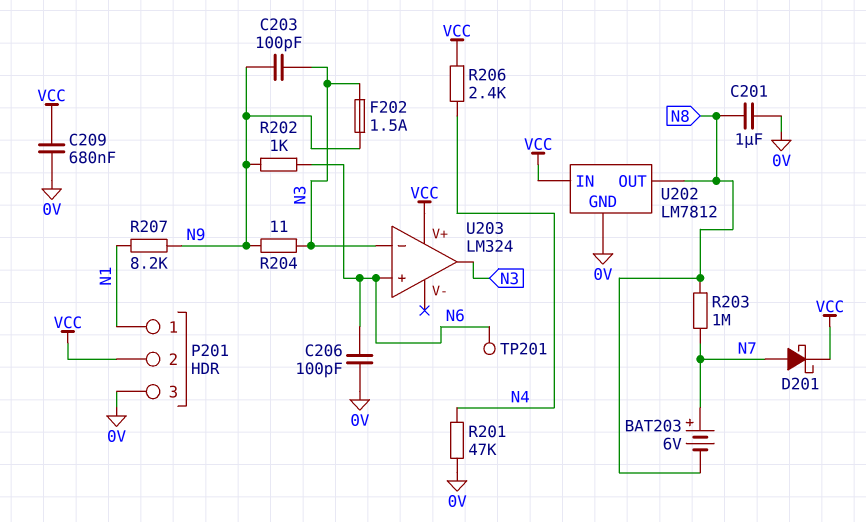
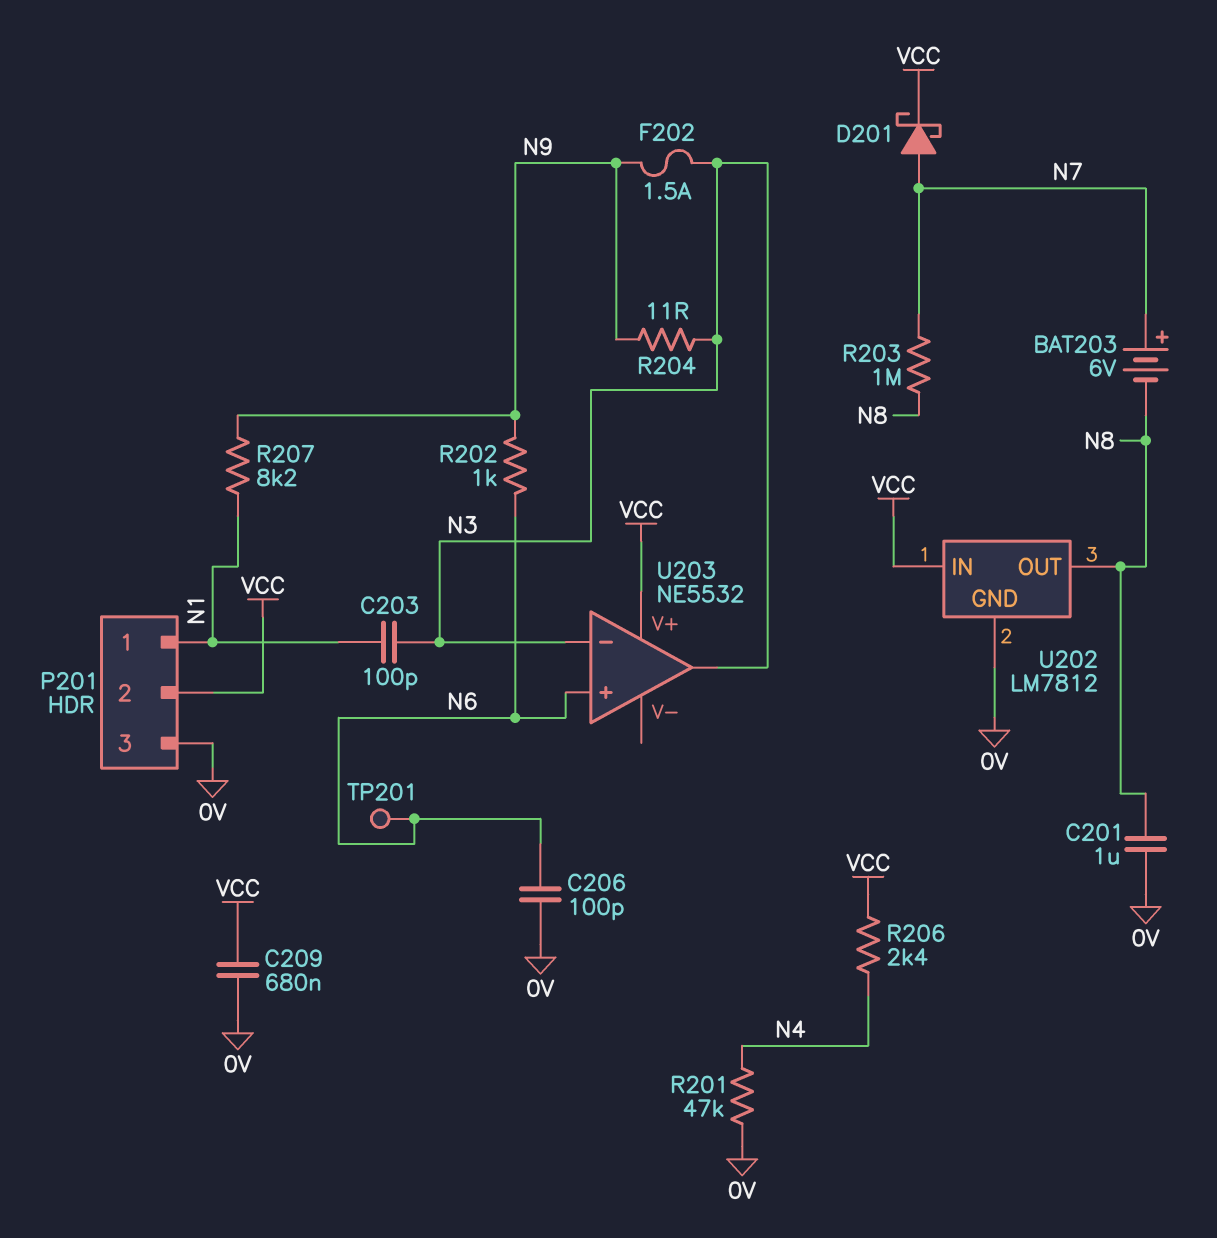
C203: 100pF (N3, N9) -> 100pF (N1, N3)
U203: LM324 -> NE5532

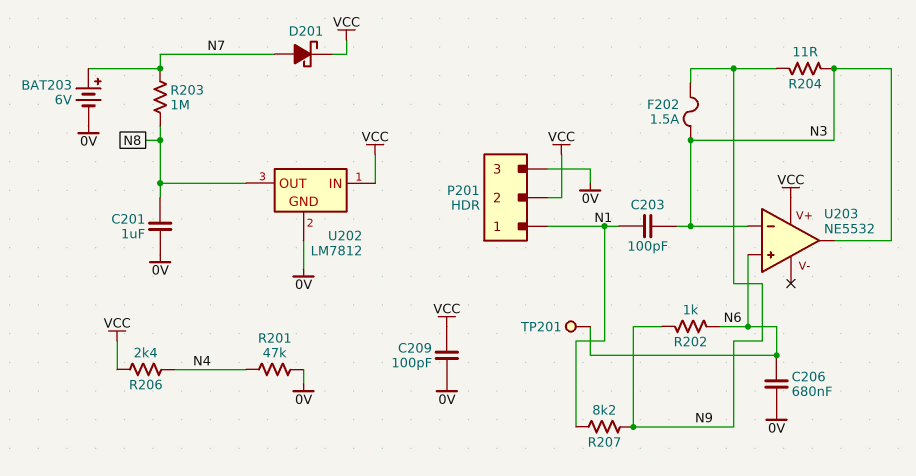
BAT203: 6V (plus N7, minus N8) -> 6V (plus N7, minus 0V)
C206: 100pF (0V, N6) -> 680nF (0V, N6)
C209: 680nF (0V, VCC) -> 100pF (0V, VCC)

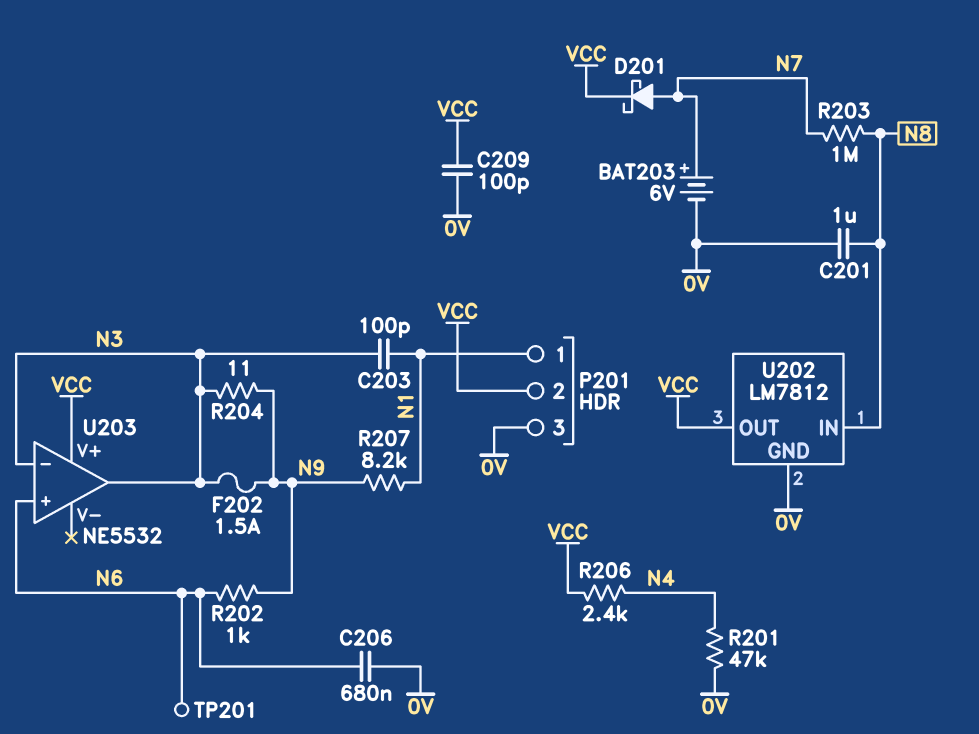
U202 pin IN: VCC -> N8
U202 pin OUT: N8 -> VCC

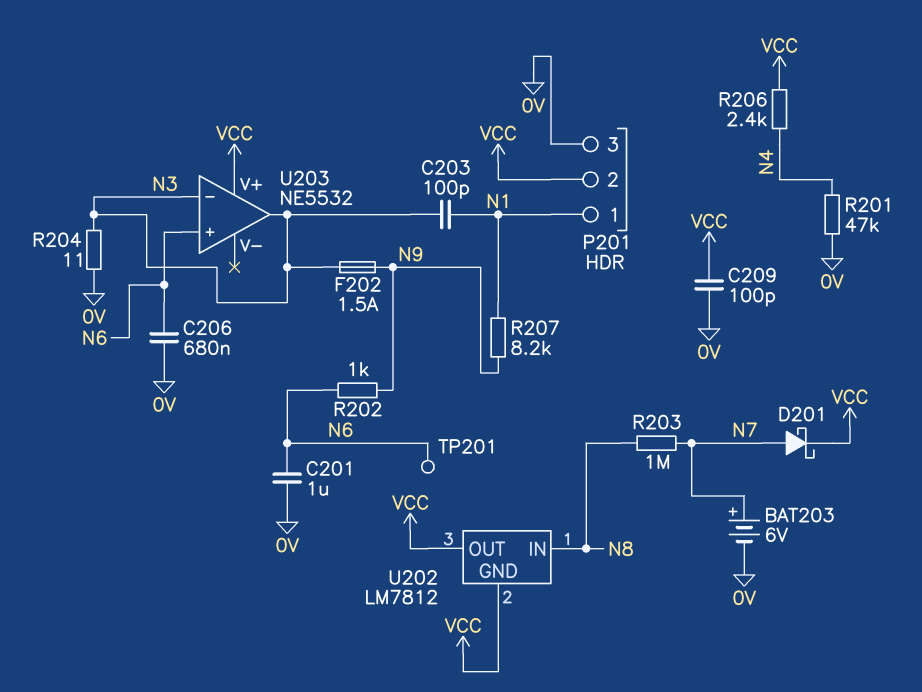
C201: 1uF (0V, N8) -> 1uF (0V, N6)
R204: 11 (N3, N9) -> 11 (0V, N3)
U202 pin GND: 0V -> VCC

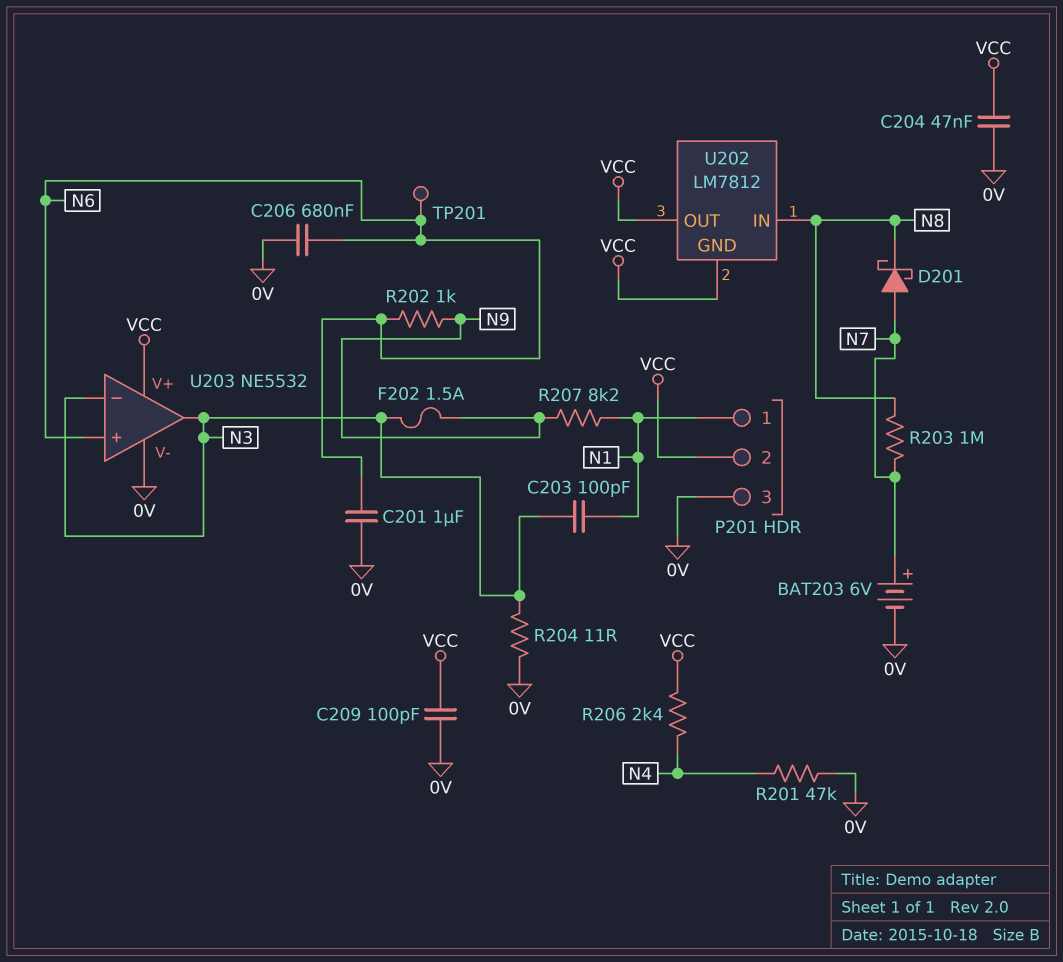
C204: none -> 47nF (0V, VCC)
D201: schottky (A N7, K VCC) -> schottky (A N7, K N8)
U203 pin V-: none -> 0V

